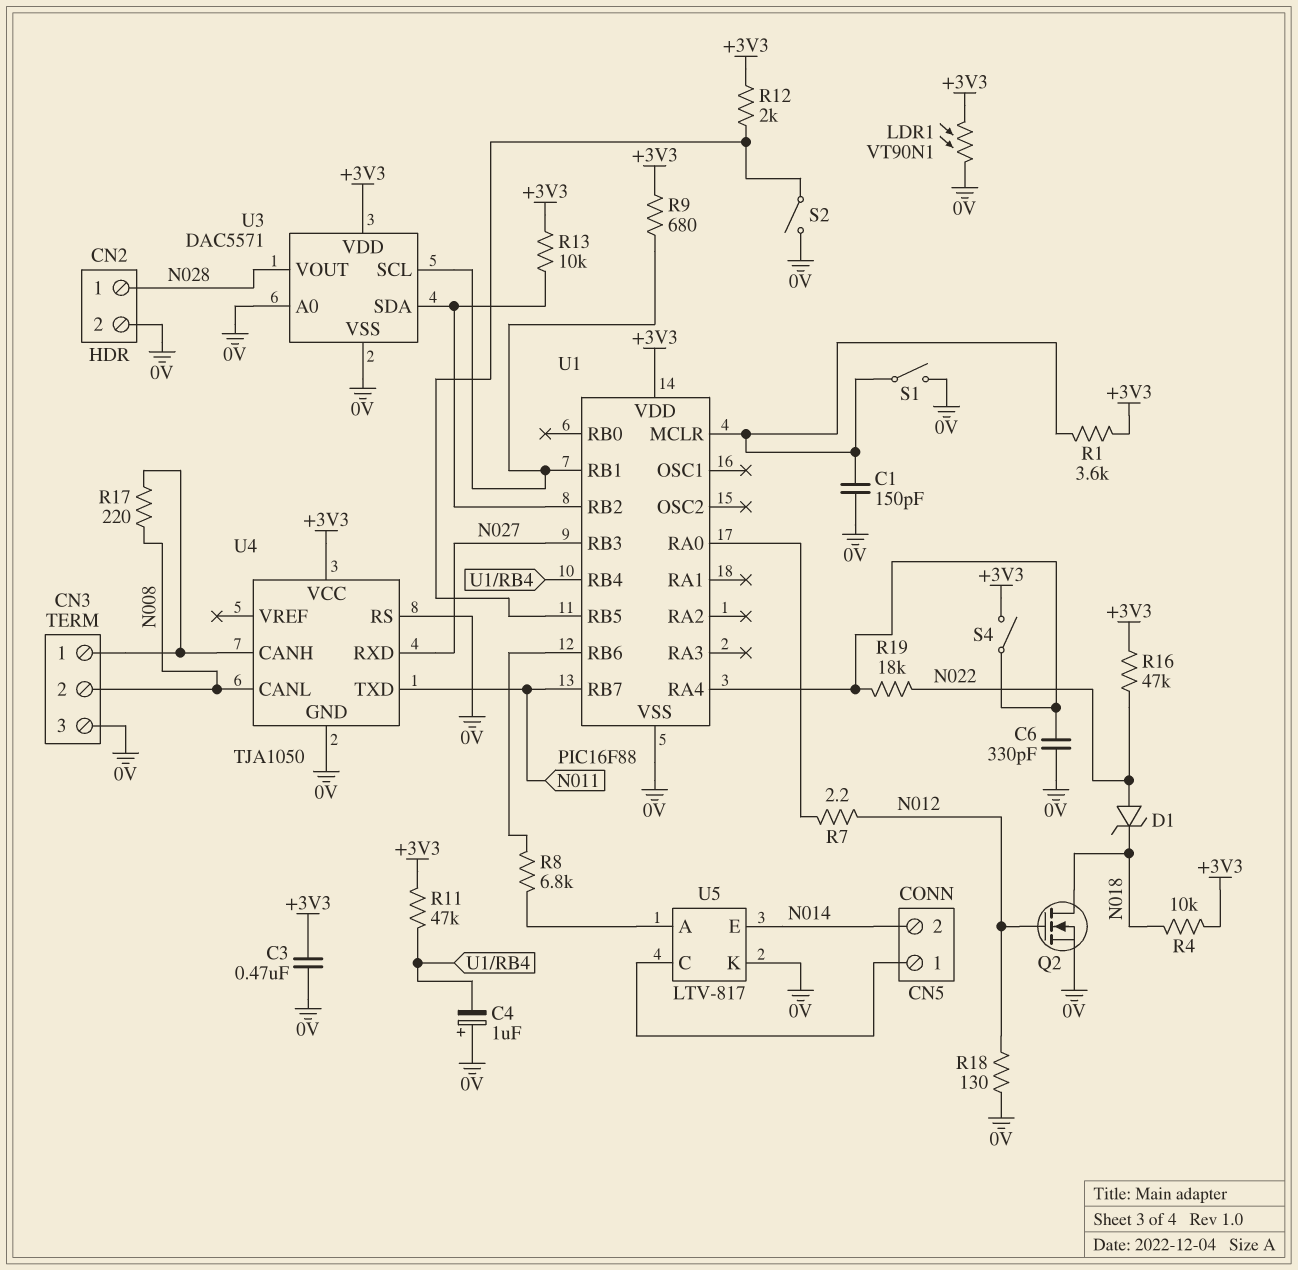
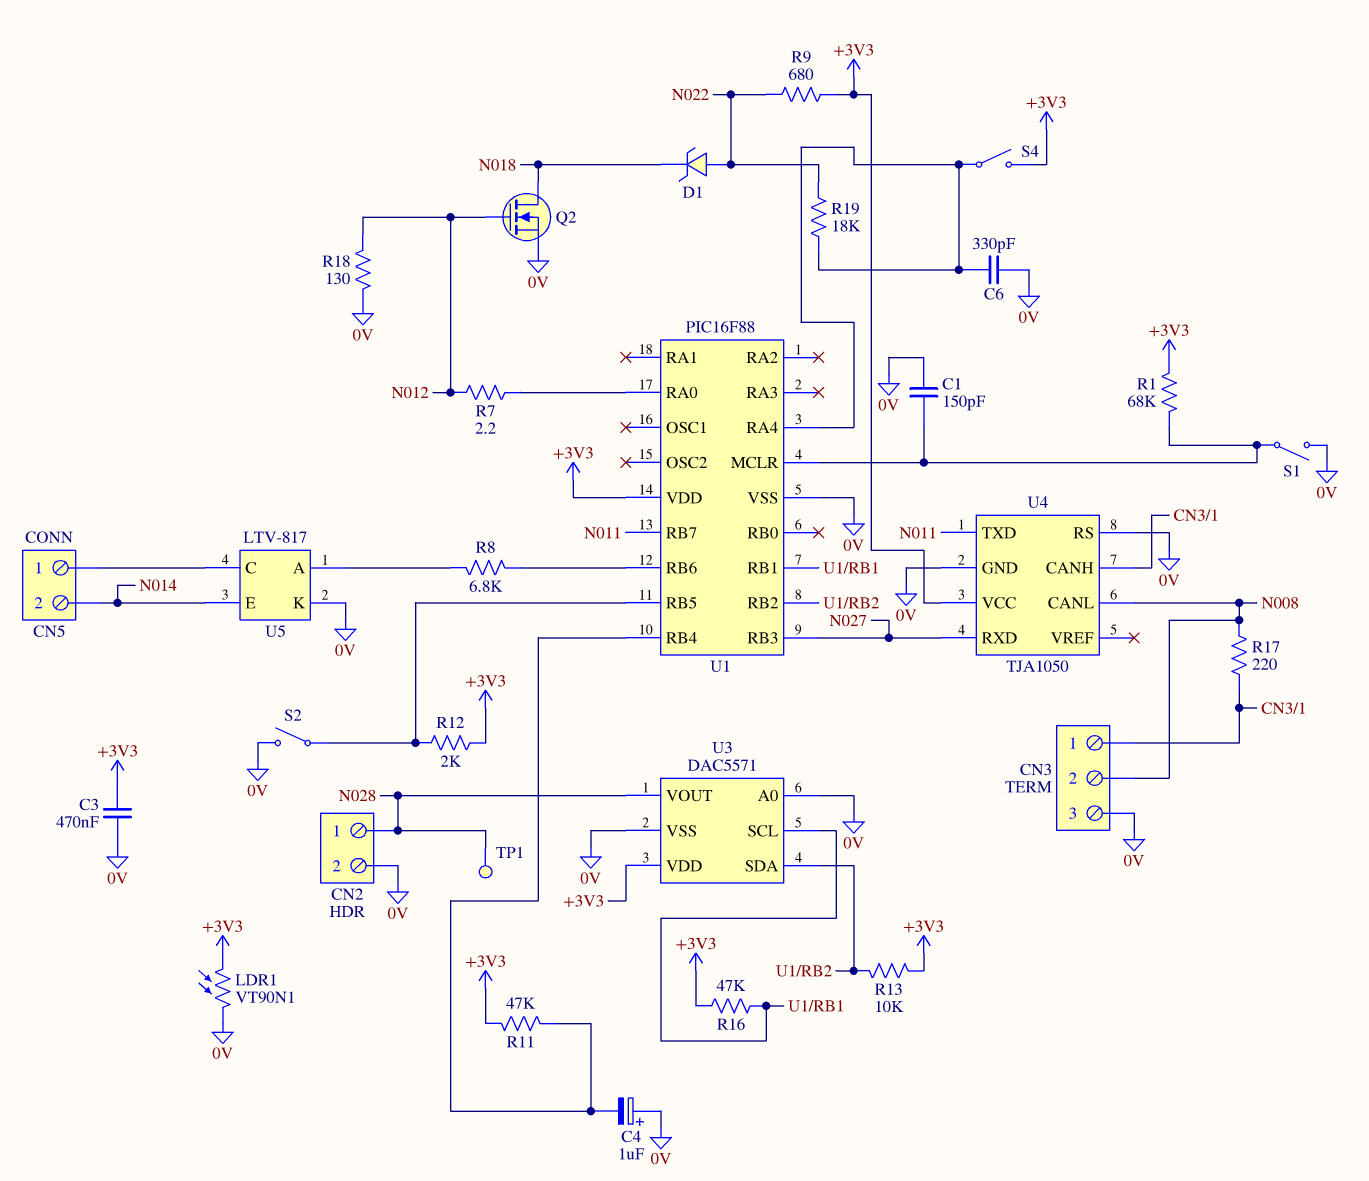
R1: 3.6k (+3V3, U1/MCLR) -> 68k (+3V3, U1/MCLR)
R4: 10k (+3V3, N018) -> none
R9: 680 (+3V3, U1/RB1) -> 680 (+3V3, N022)
R16: 47k (+3V3, N022) -> 47k (+3V3, U1/RB1)
TP1: none -> test point (N028)

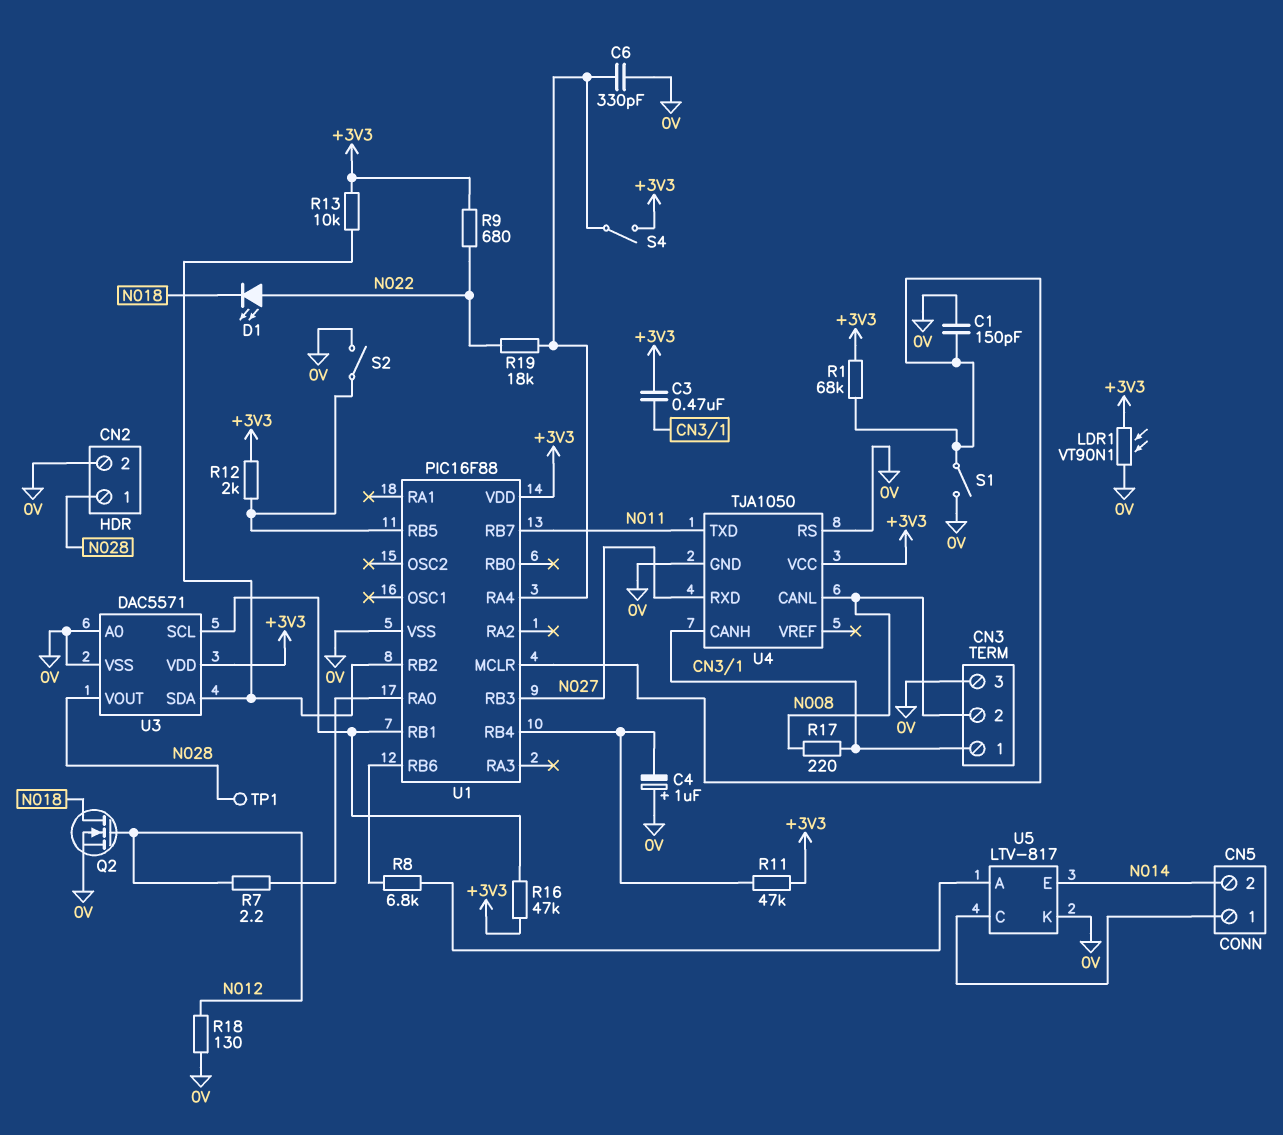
C3: 470nF (+3V3, 0V) -> 470nF (+3V3, CN3/1)
D1: zener (A N022, K N018) -> LED (A N022, K N018)

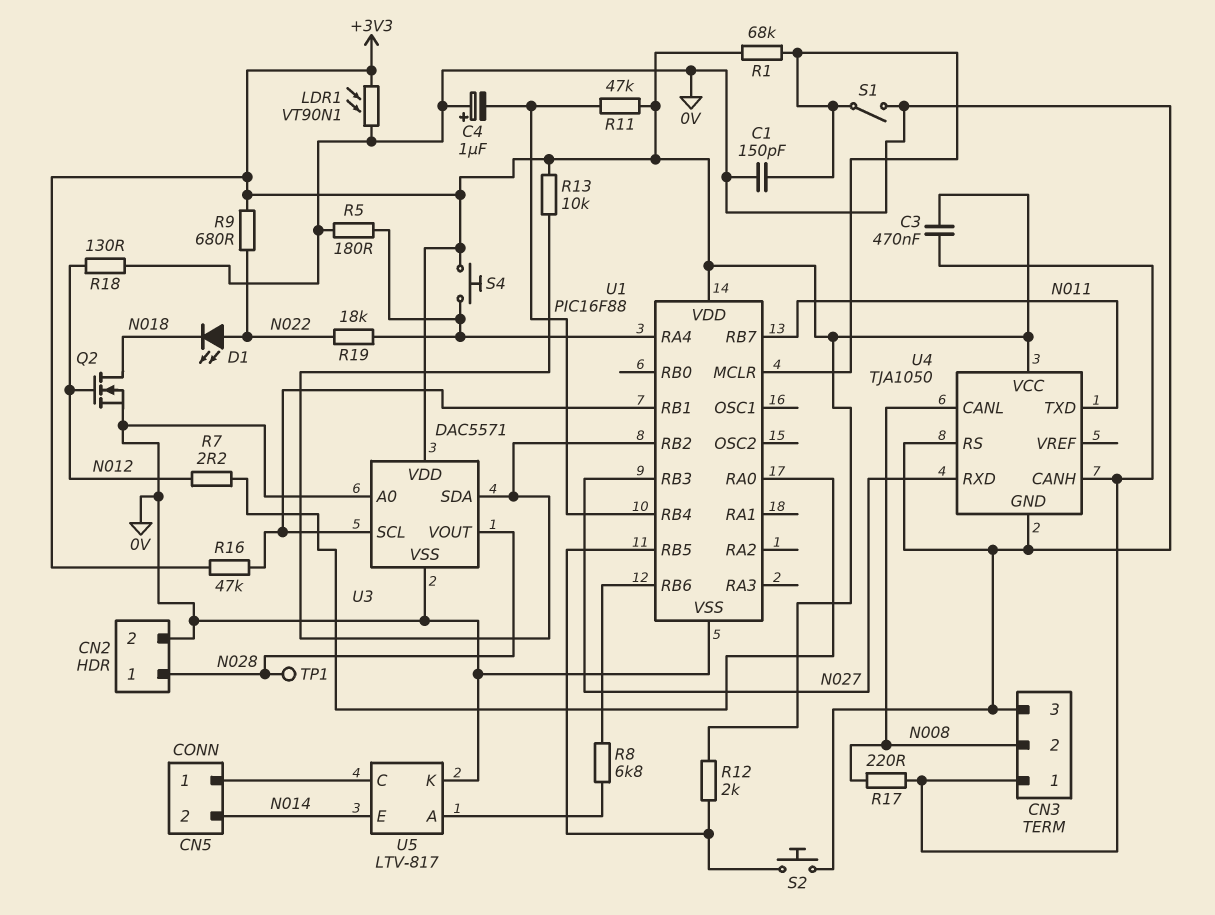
C6: 330pF (0V, U1/RA4) -> none
R5: none -> 180 (0V, U1/RA4)
S2: switch (0V, U1/RB5) -> button (0V, U1/RB5)
S4: switch (+3V3, U1/RA4) -> button (+3V3, U1/RA4)

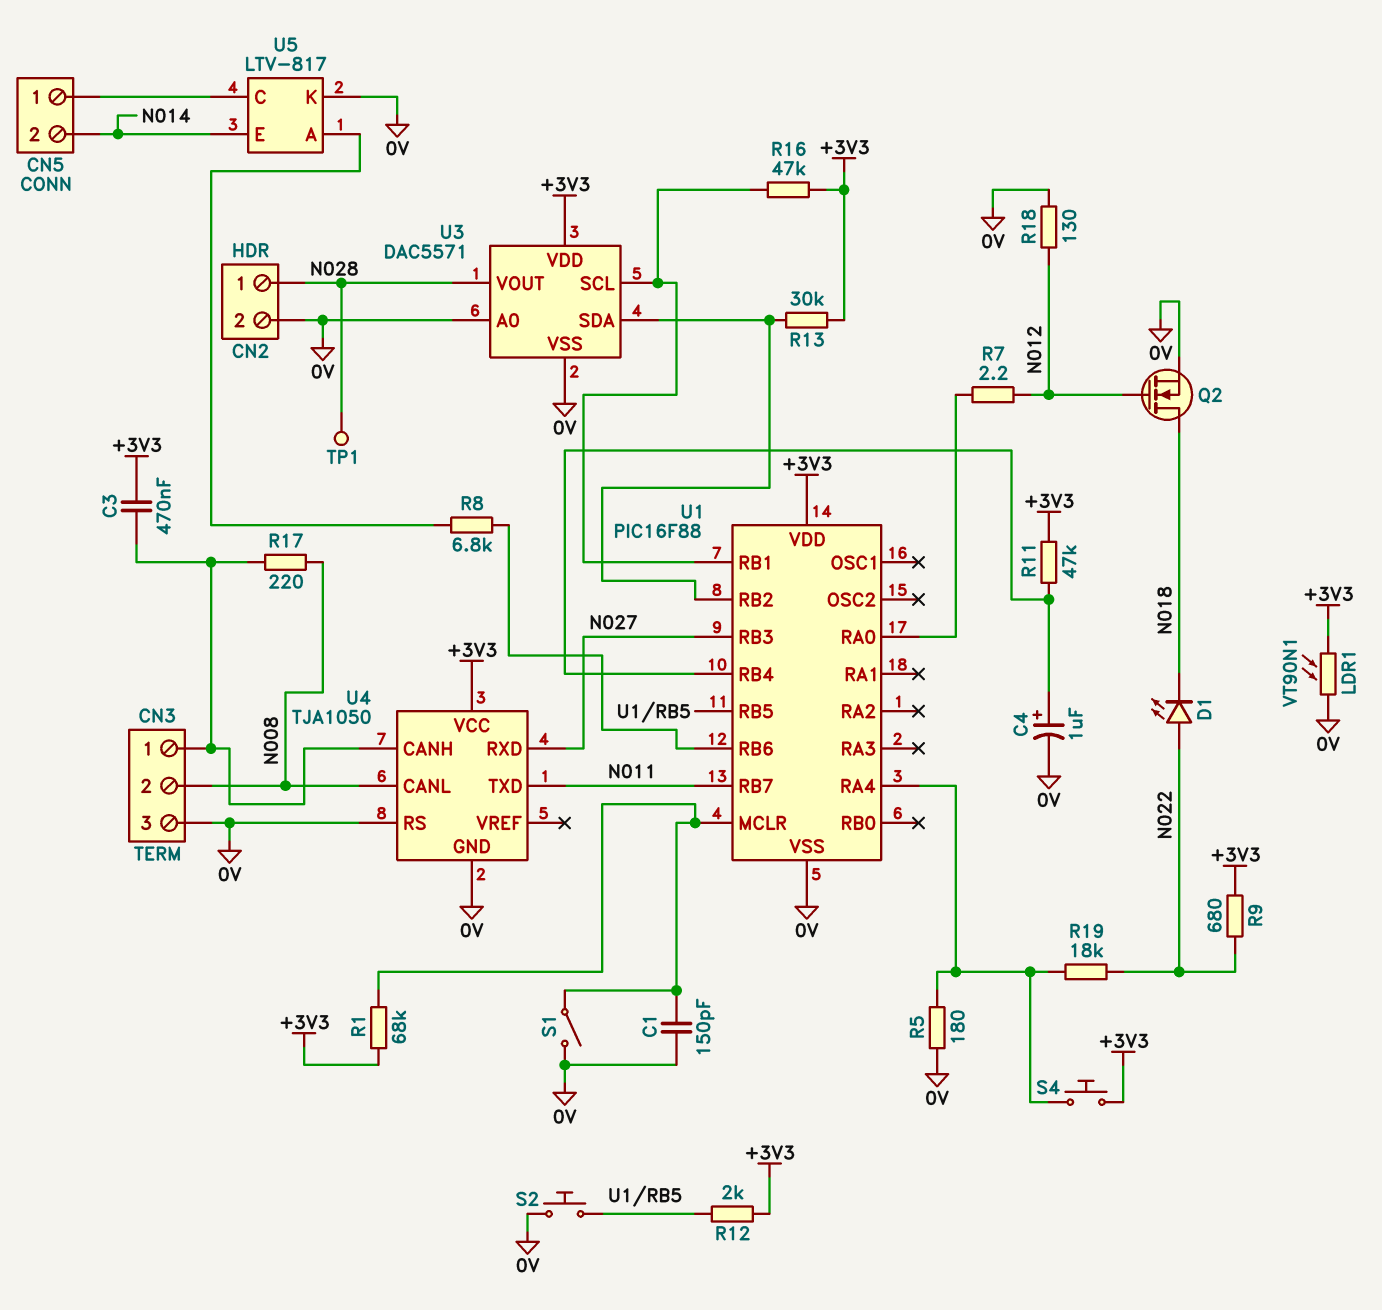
C4: 1uF (plus 0V, minus U1/RB4) -> 1uF (plus U1/RB4, minus 0V)
R13: 10k (+3V3, U1/RB2) -> 30k (+3V3, U1/RB2)

